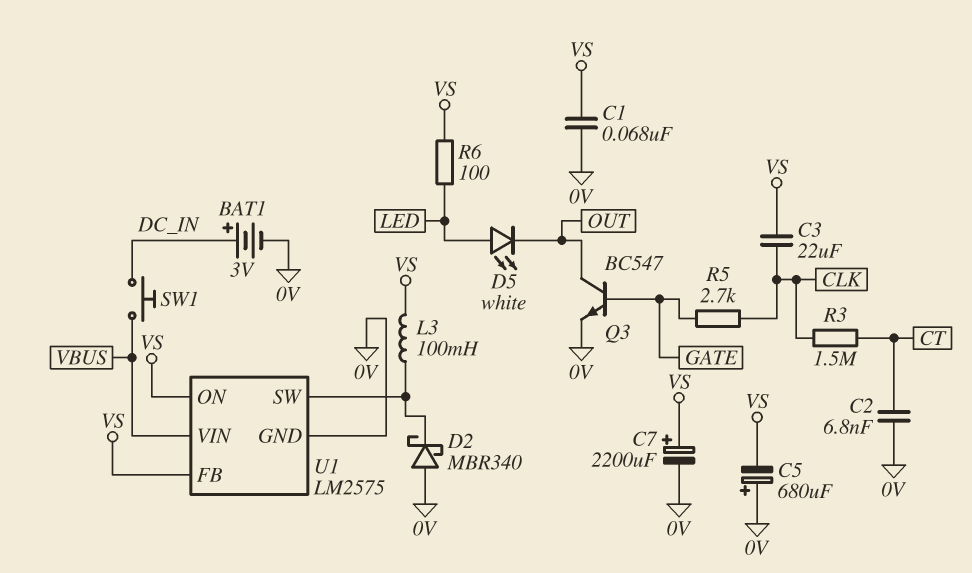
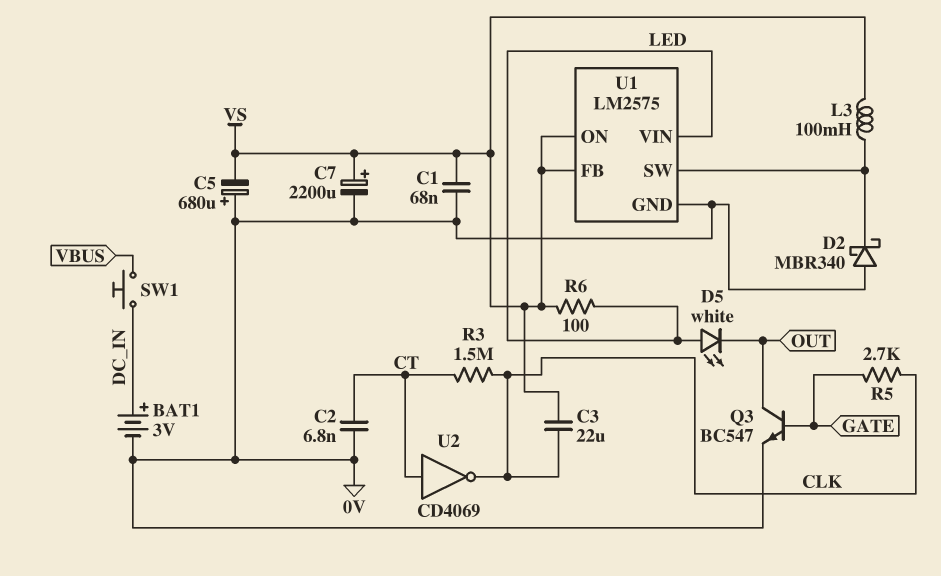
U1 pin VIN: VBUS -> LED
U2: none -> NOT CD4069 (in CT, out CLK)

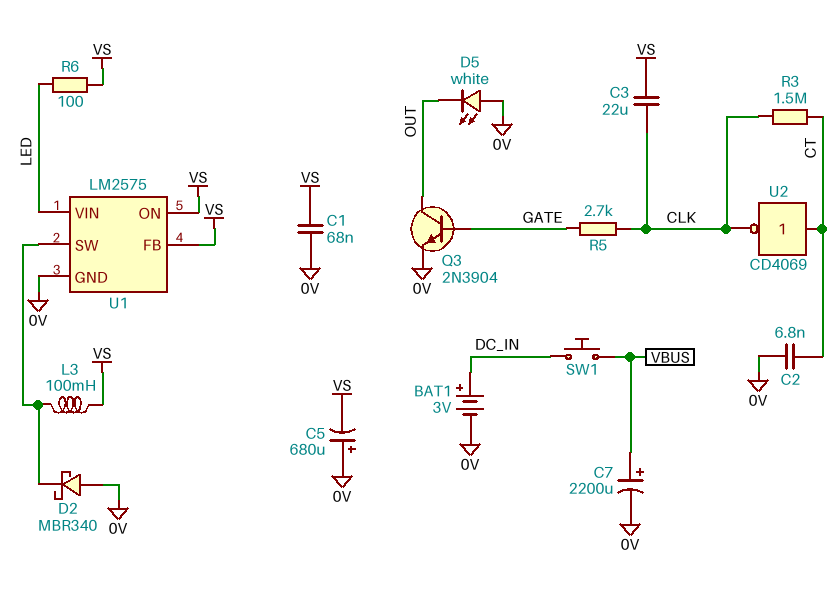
C7: 2200uF (plus VS, minus 0V) -> 2200uF (plus VBUS, minus 0V)
D5: LED white (A LED, K OUT) -> LED white (A 0V, K OUT)
Q3: NPN BC547 (B GATE, C OUT, E 0V) -> NPN 2N3904 (B GATE, C OUT, E 0V)

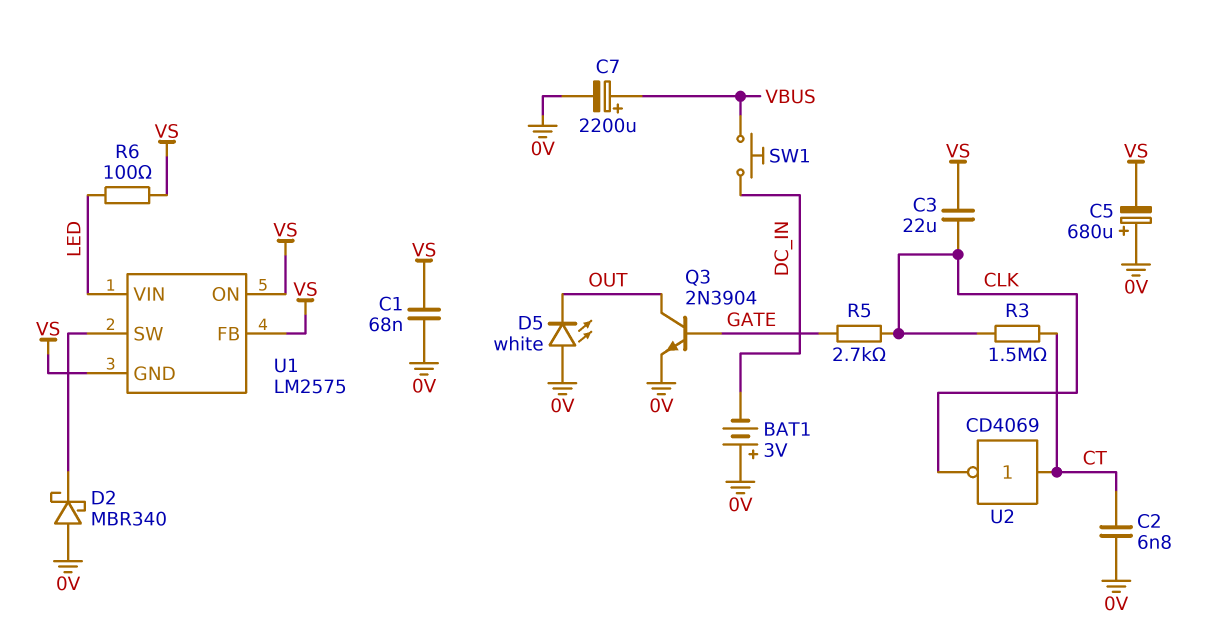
BAT1: 3V (plus DC_IN, minus 0V) -> 3V (plus 0V, minus DC_IN)
L3: 100mH (U1/SW, VS) -> none
U1 pin GND: 0V -> VS

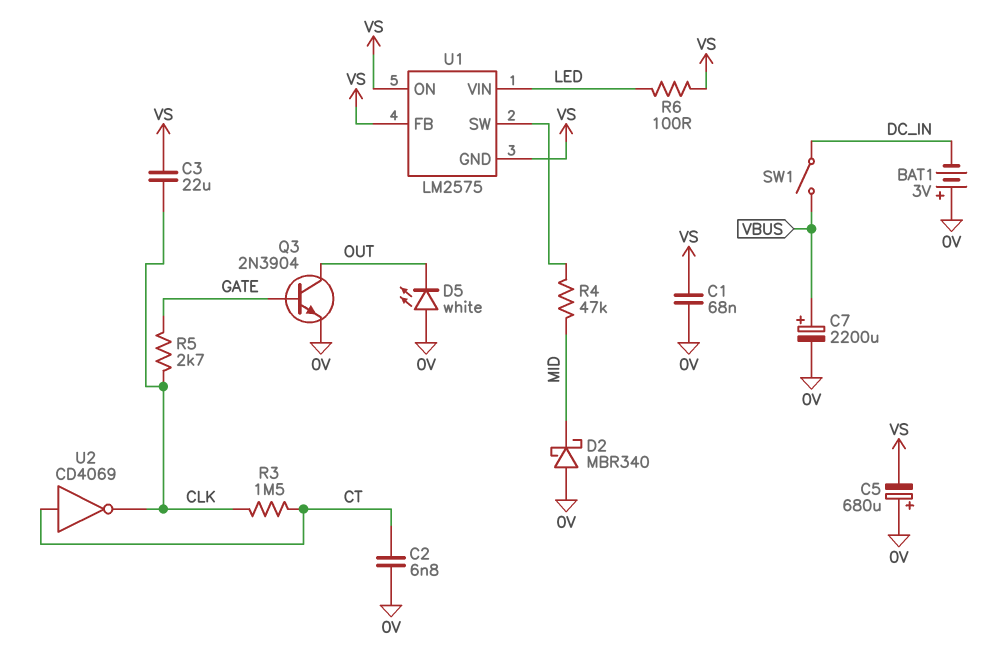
D2: schottky MBR340 (A 0V, K U1/SW) -> schottky MBR340 (A 0V, K MID)
R4: none -> 47k (MID, U1/SW)
SW1: button (DC_IN, VBUS) -> switch (DC_IN, VBUS)

